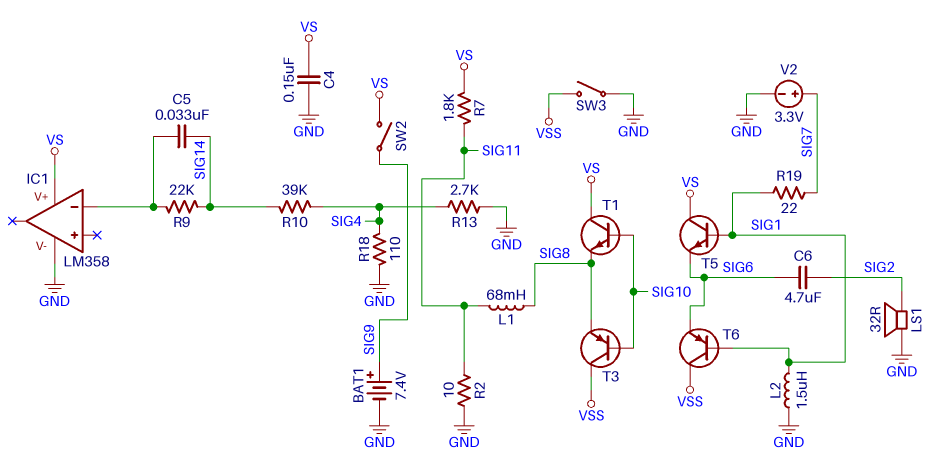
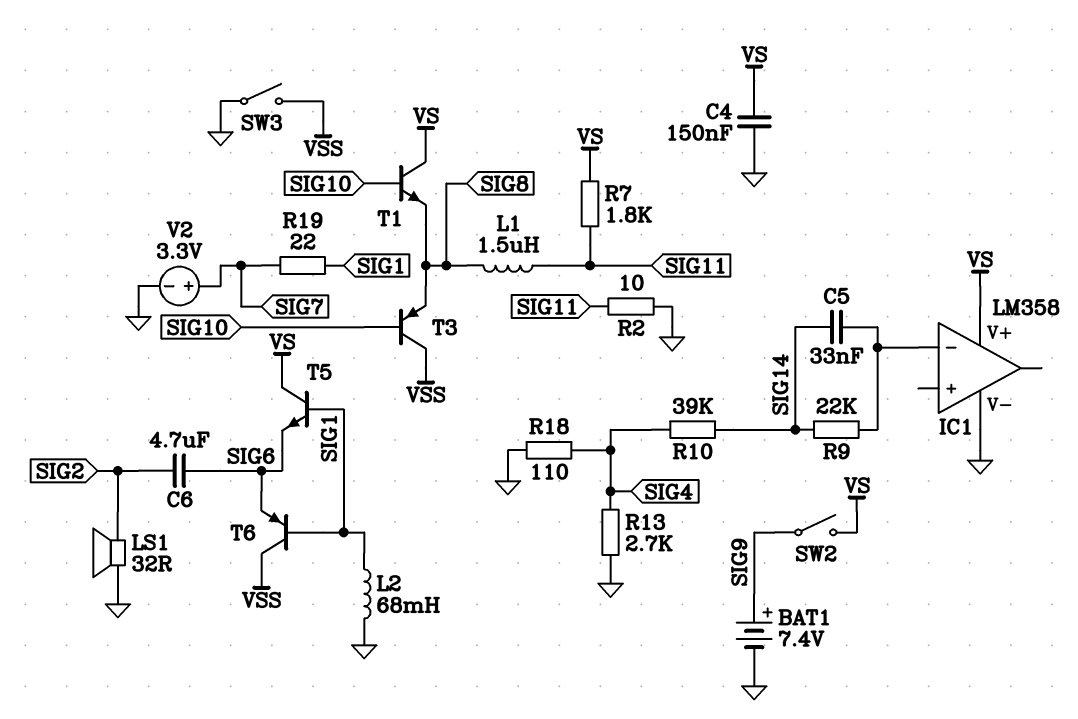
L1: 68mH (SIG8, SIG11) -> 1.5uH (SIG8, SIG11)
L2: 1.5uH (GND, SIG1) -> 68mH (GND, SIG1)

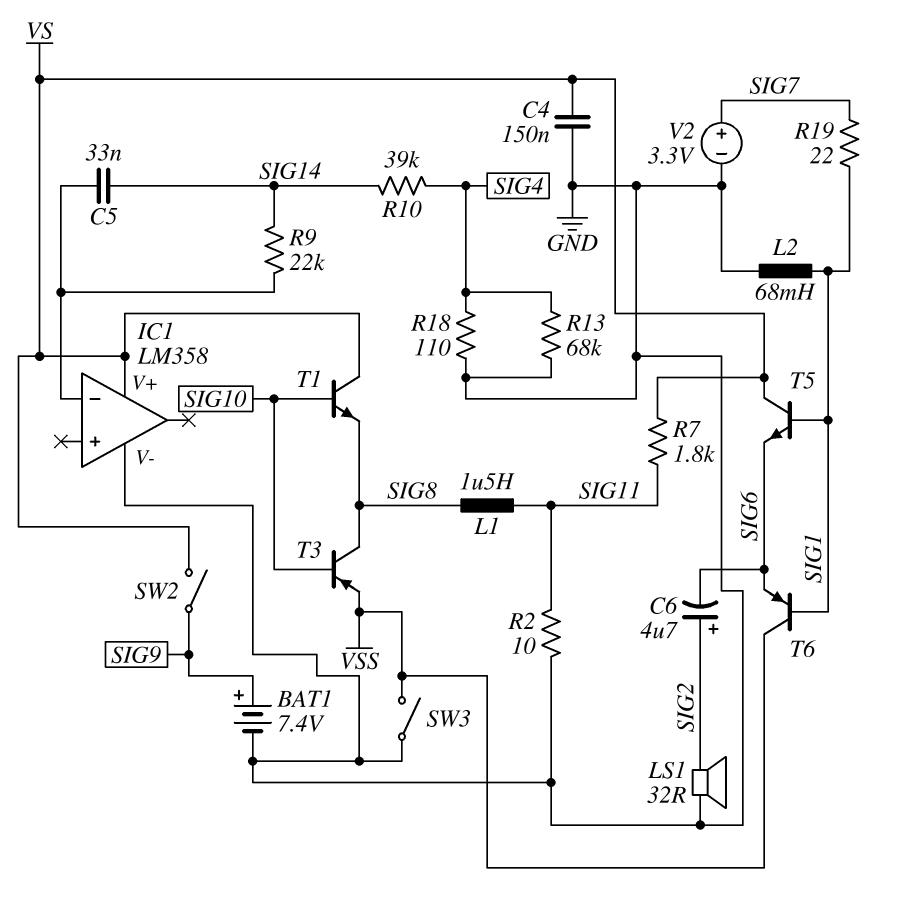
C6: 4.7uF (SIG2, SIG6) -> 4.7uF (plus SIG2, minus SIG6)
R13: 2.7k (GND, SIG4) -> 68k (GND, SIG4)
T3: PNP (B SIG10, C VSS, E SIG8) -> PNP (B SIG10, C SIG8, E VSS)

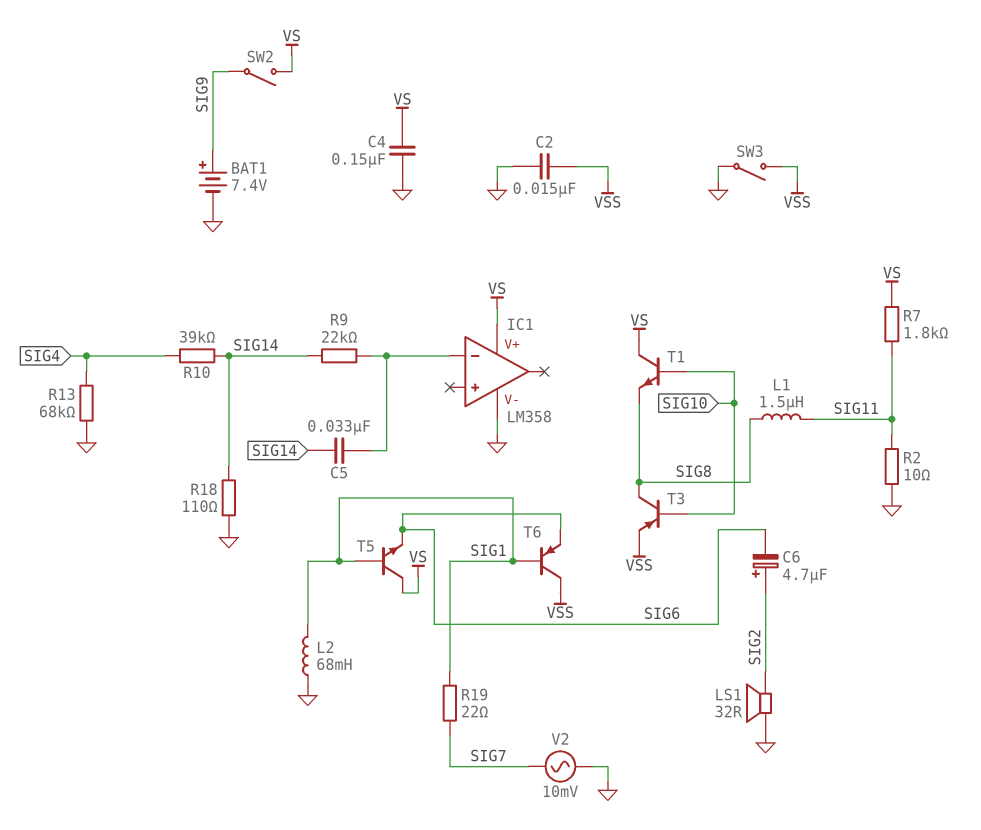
C2: none -> 15nF (GND, VSS)
R18: 110 (GND, SIG4) -> 110 (GND, SIG14)
V2: 3.3V (plus SIG7, minus GND) -> AC 10mV (GND, SIG7)

